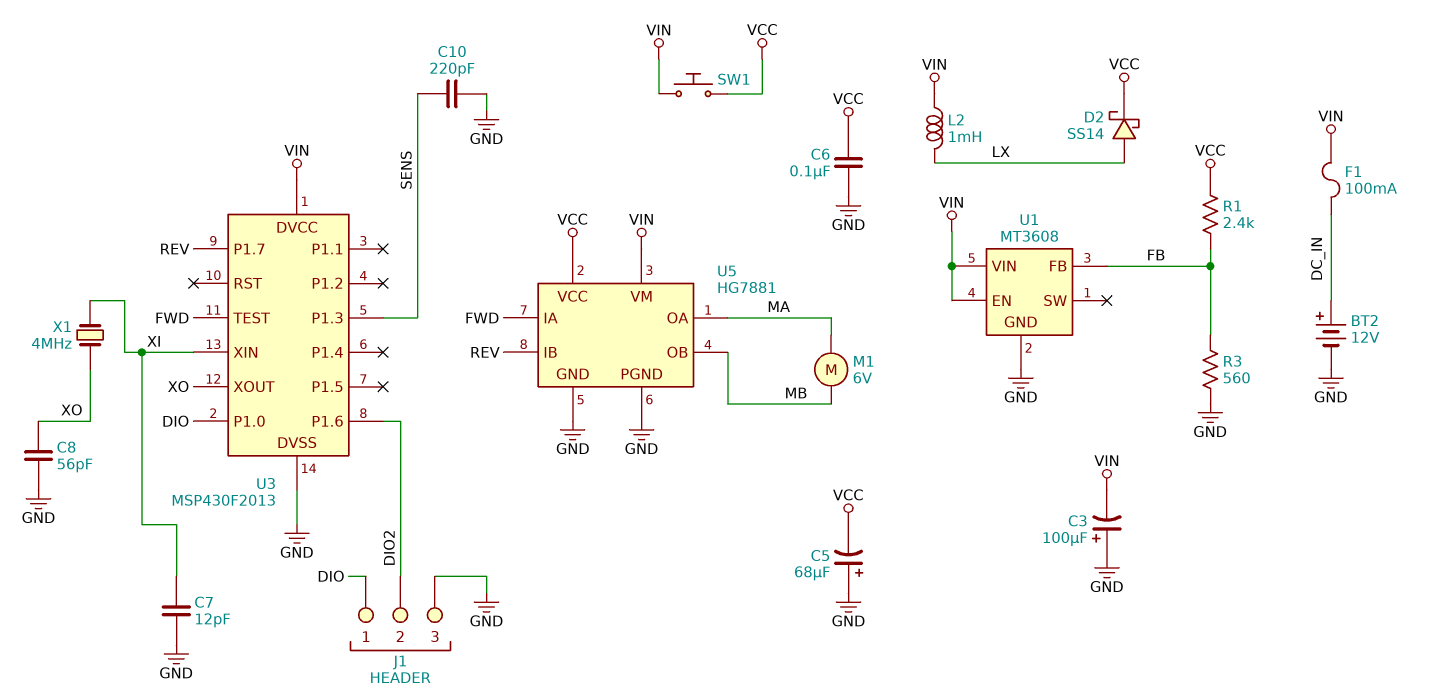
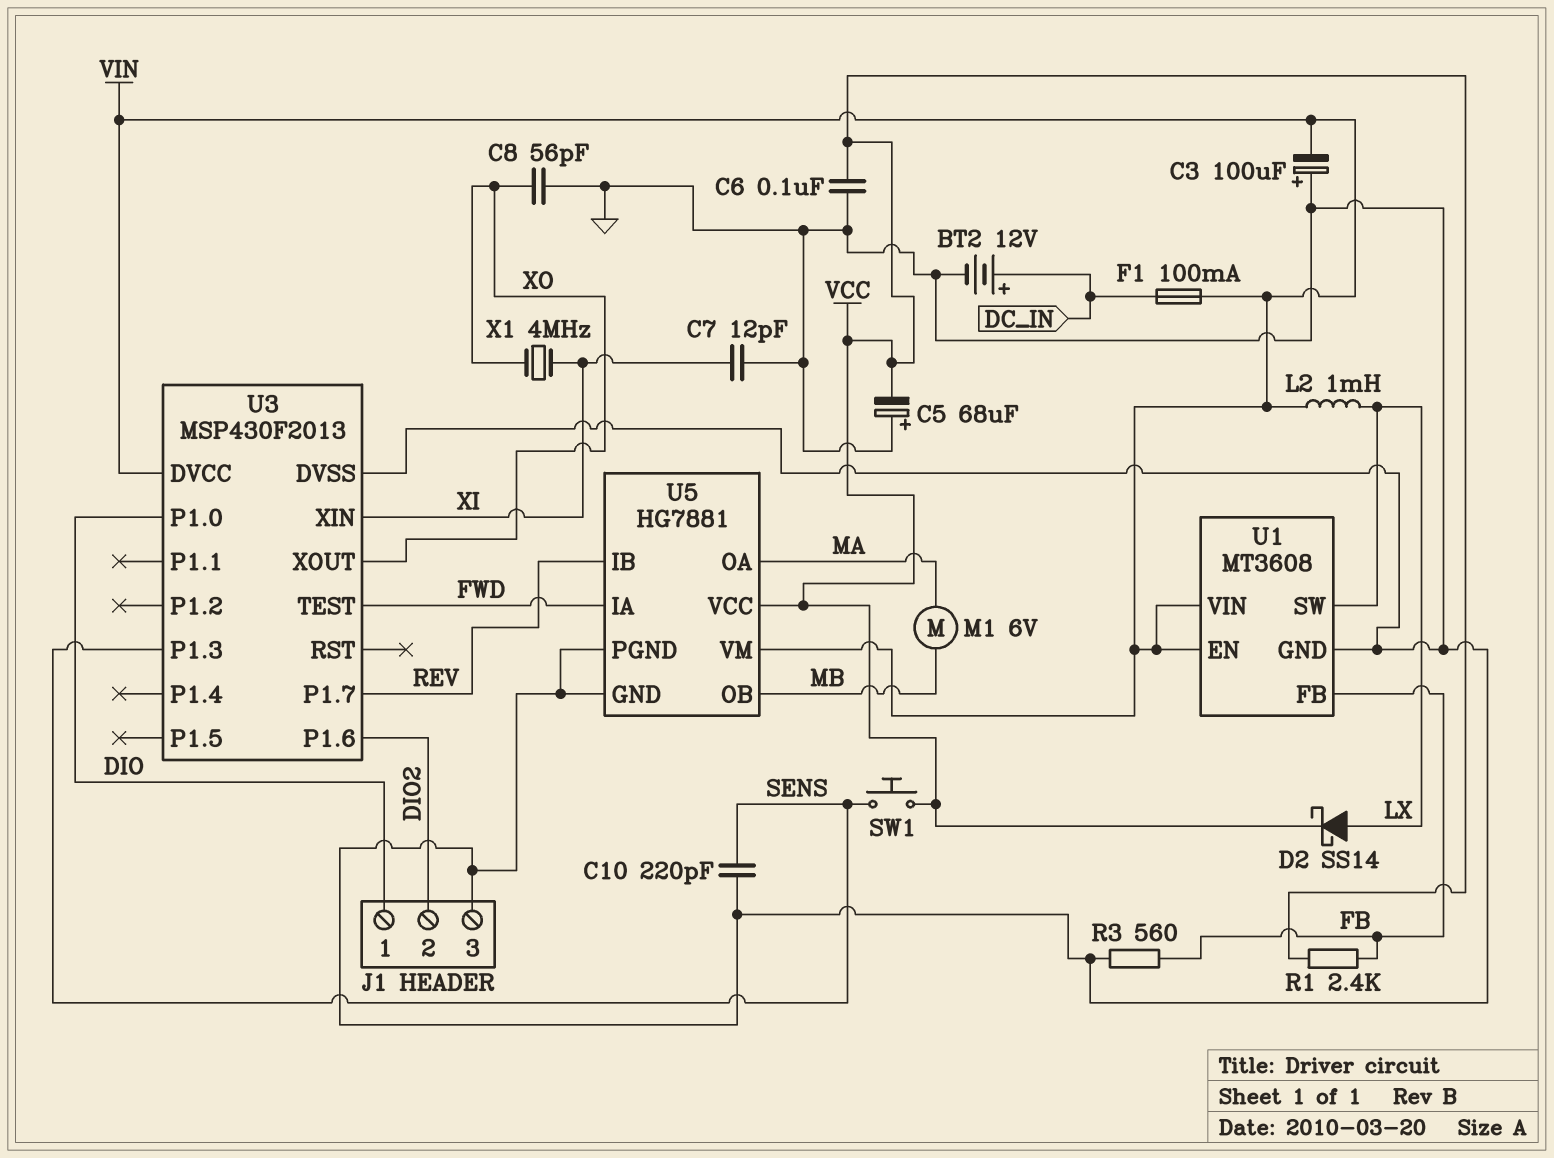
SW1: button (VCC, VIN) -> button (SENS, VCC)
U1 pin SW: none -> LX

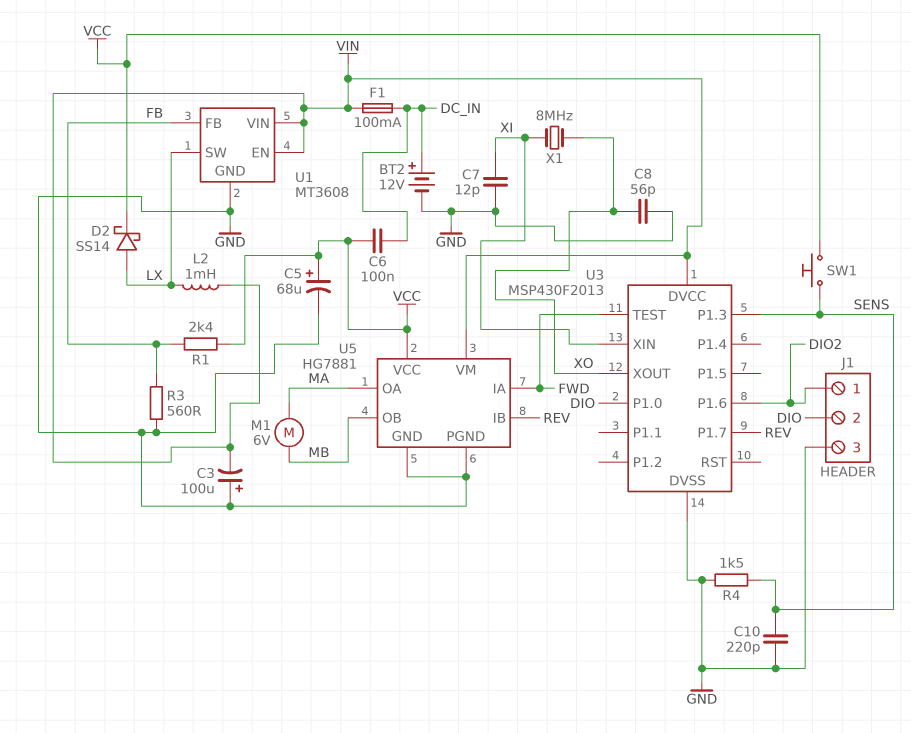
C5: 68uF (plus GND, minus VCC) -> 68uF (plus VCC, minus GND)
C6: 100nF (GND, VCC) -> 100nF (DC_IN, VCC)
J1 pin 1: DIO -> DIO2
J1 pin 2: DIO2 -> DIO
R4: none -> 1.5k (GND, SENS)
X1: 4MHz (XI, XO) -> 8MHz (XI, XO)

